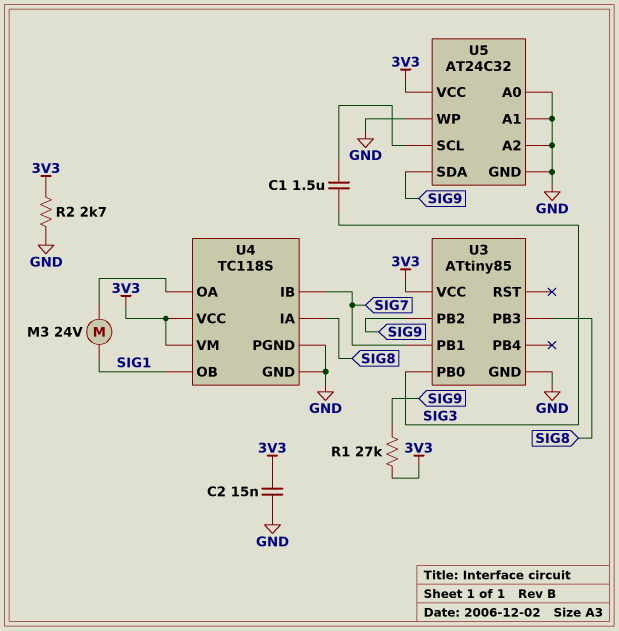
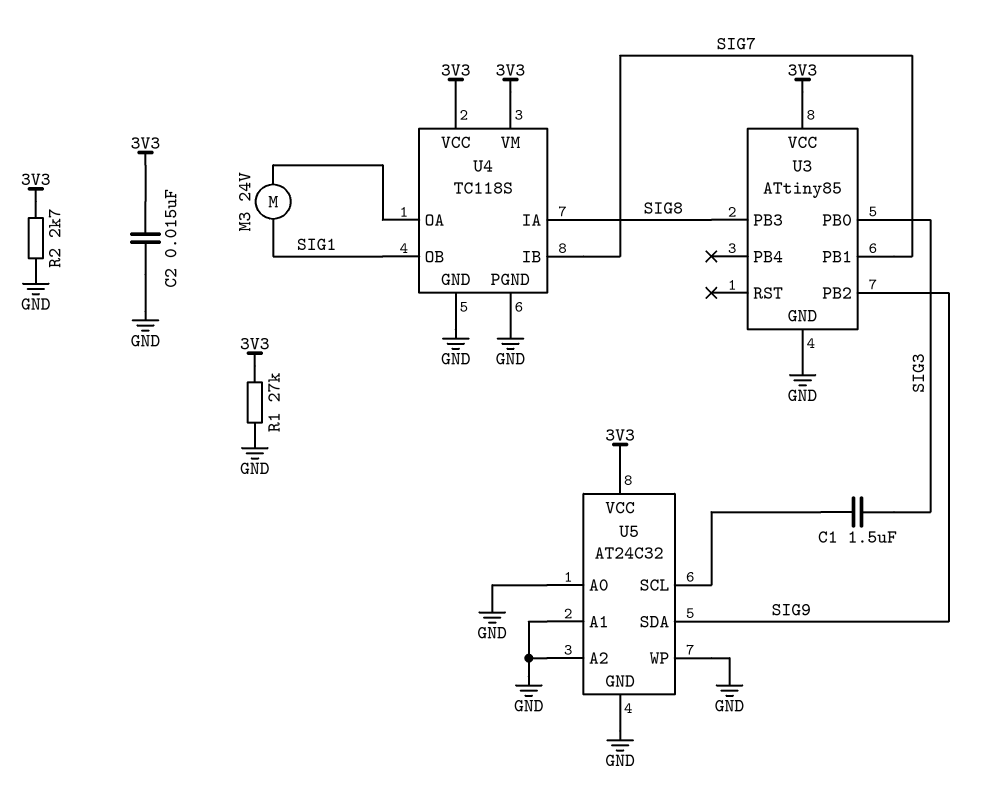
R1: 27k (3V3, SIG9) -> 27k (3V3, GND)

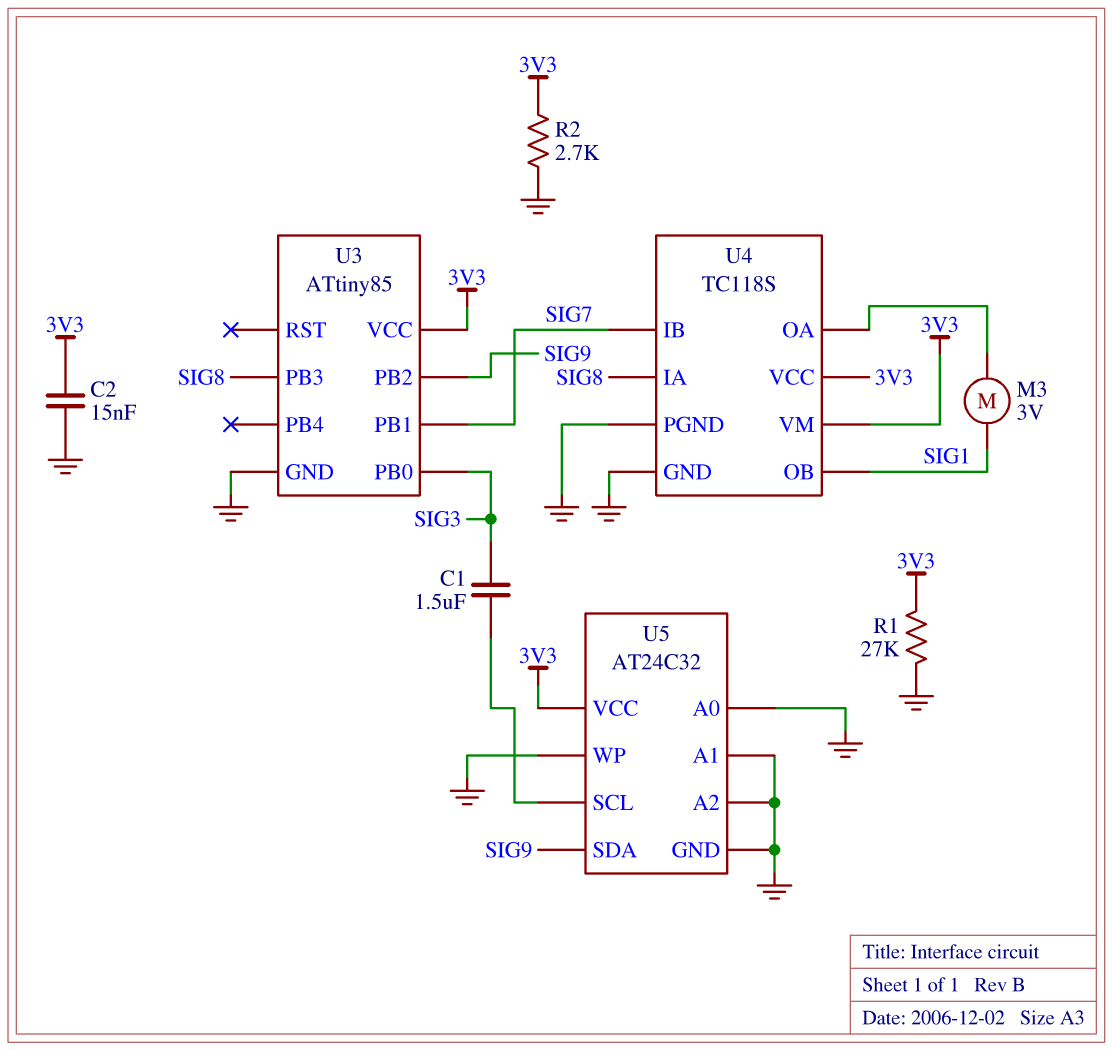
M3: motor 24V (SIG1, U4/OA) -> motor 3V (SIG1, U4/OA)

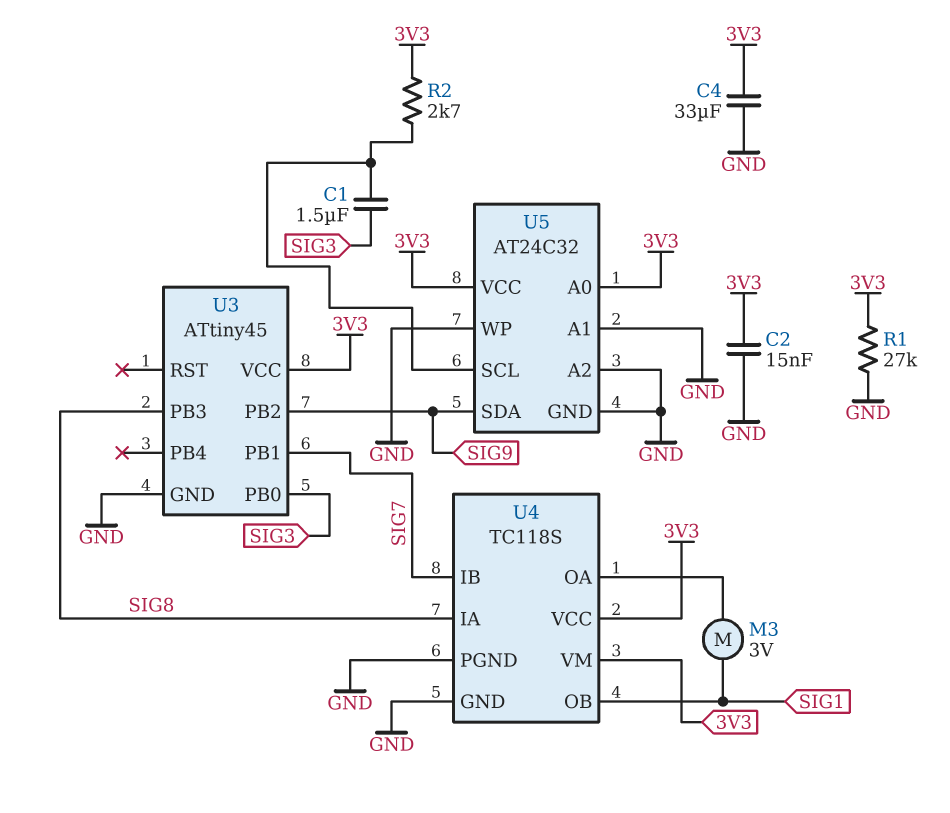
C4: none -> 33uF (3V3, GND)
R2: 2.7k (3V3, GND) -> 2.7k (3V3, U5/SCL)
U3: ATtiny85 -> ATtiny45
U5 pin A0: GND -> 3V3

